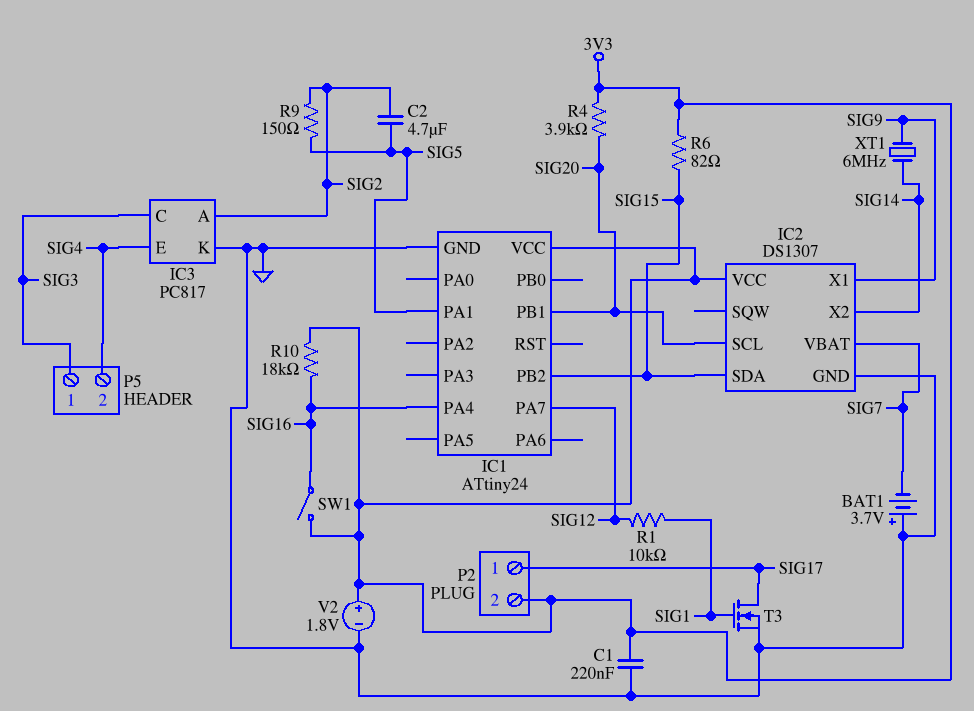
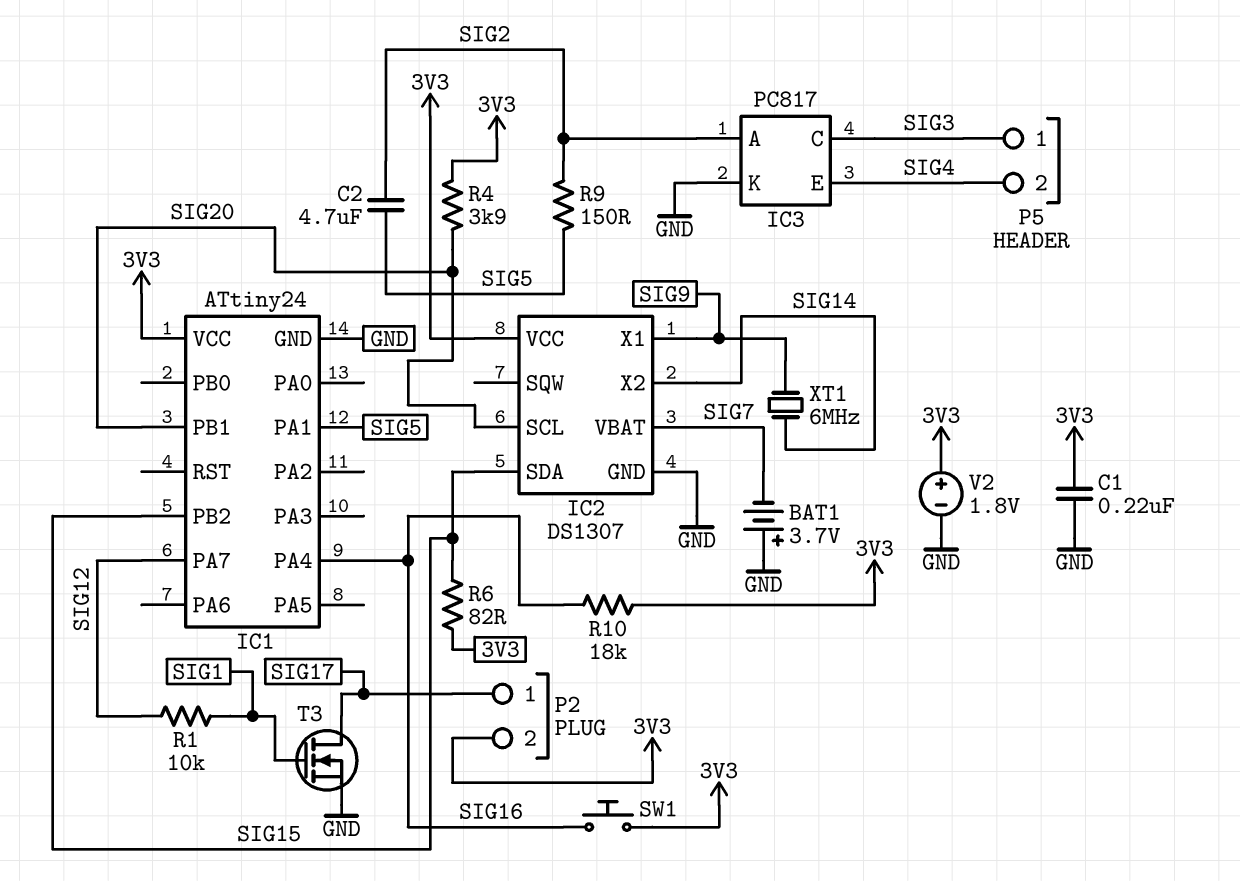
SW1: switch (3V3, SIG16) -> button (3V3, SIG16)

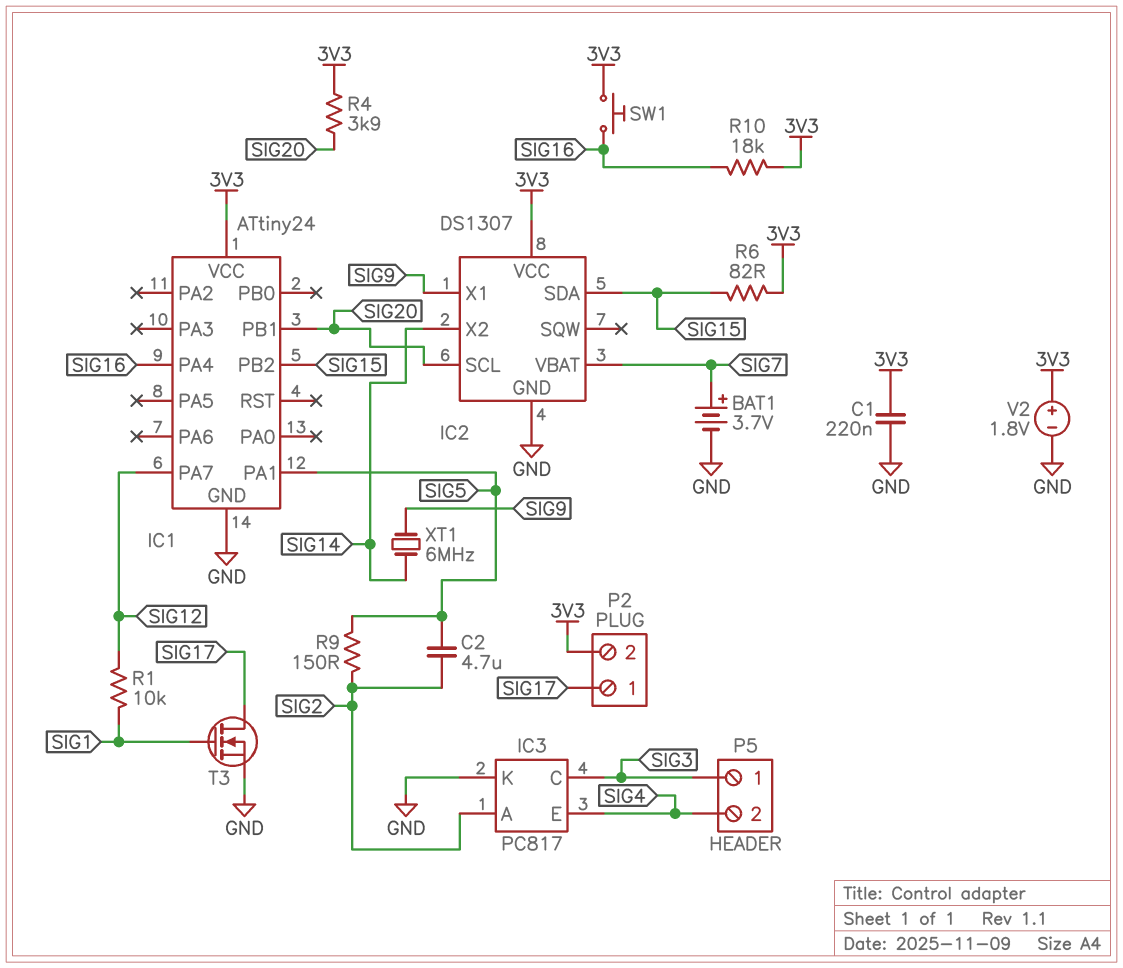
BAT1: 3.7V (plus GND, minus SIG7) -> 3.7V (plus SIG7, minus GND)

